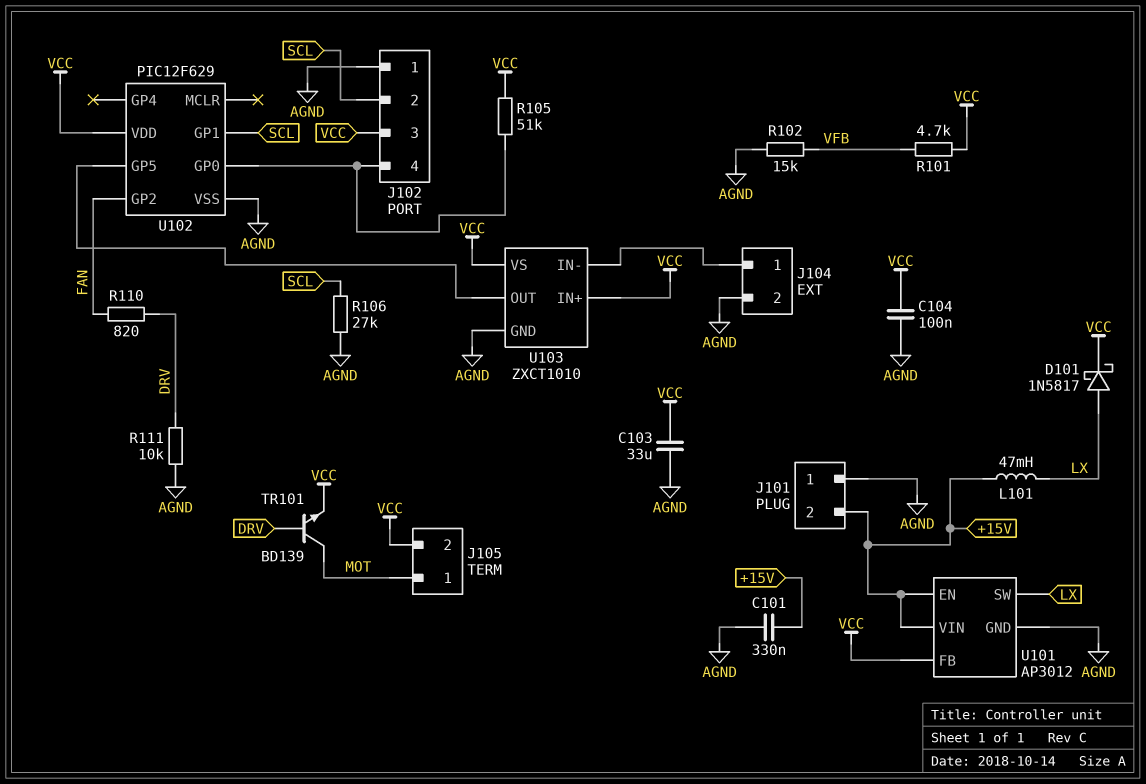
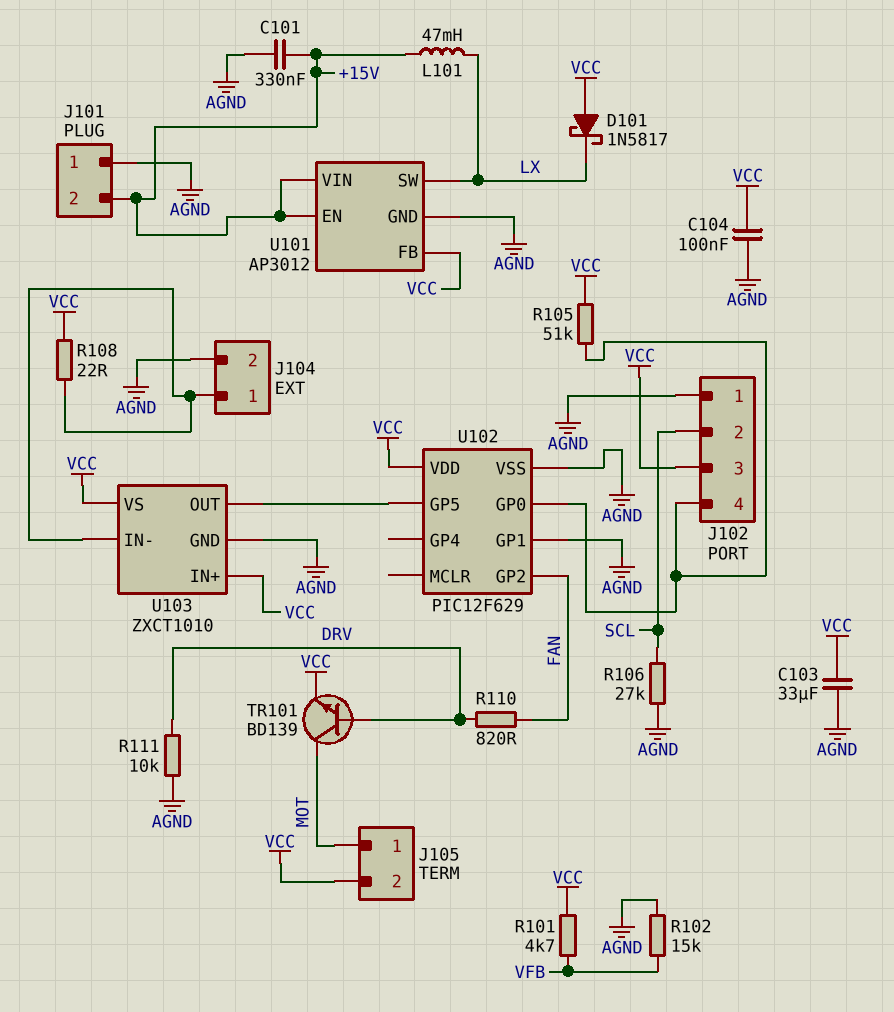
D101: schottky 1N5817 (A LX, K VCC) -> schottky 1N5817 (A VCC, K LX)
R108: none -> 22 (J104/1, VCC)
U102 pin GP1: SCL -> AGND

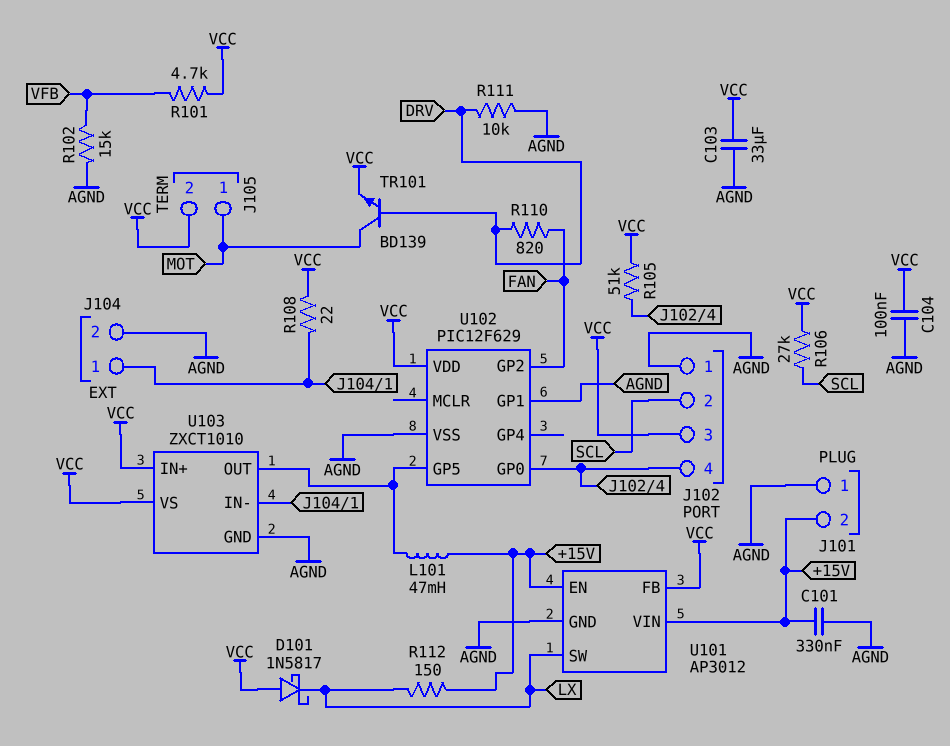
L101: 47mH (+15V, LX) -> 47mH (+15V, U102/GP5)
R106: 27k (AGND, SCL) -> 27k (SCL, VCC)
R112: none -> 150 (+15V, LX)

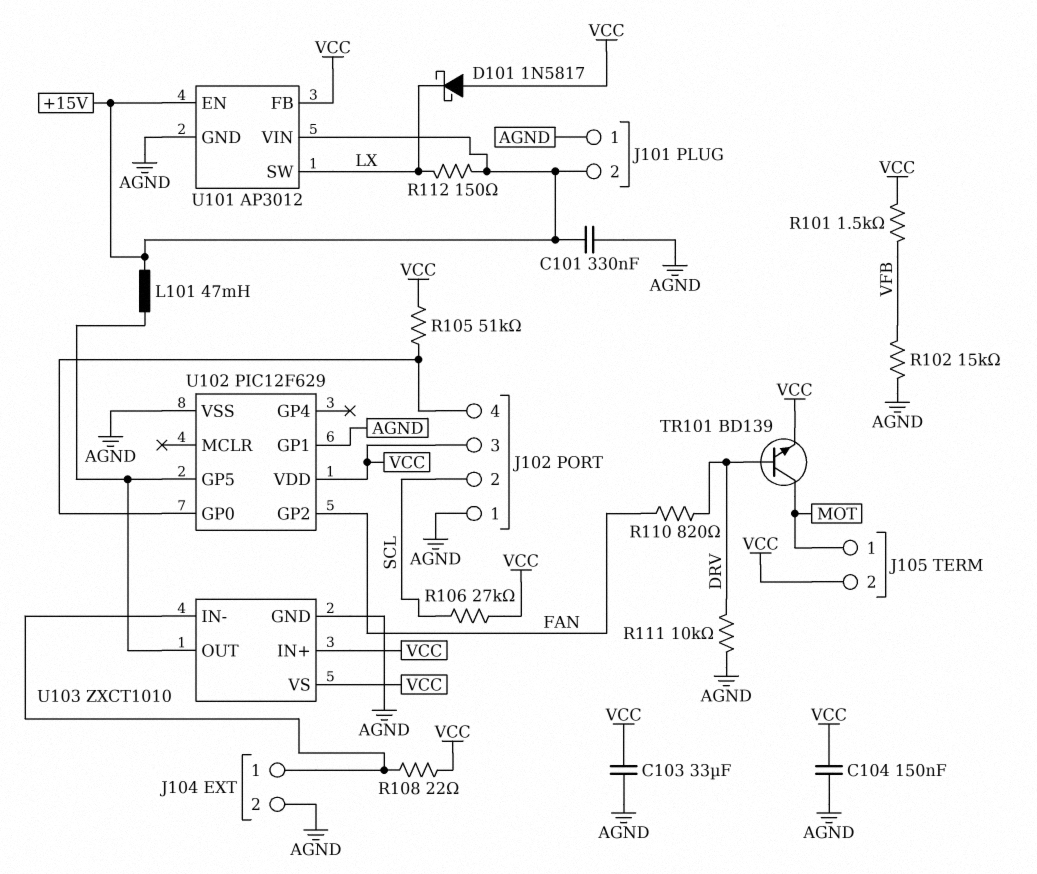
C104: 100nF (AGND, VCC) -> 150nF (AGND, VCC)
R101: 4.7k (VCC, VFB) -> 1.5k (VCC, VFB)

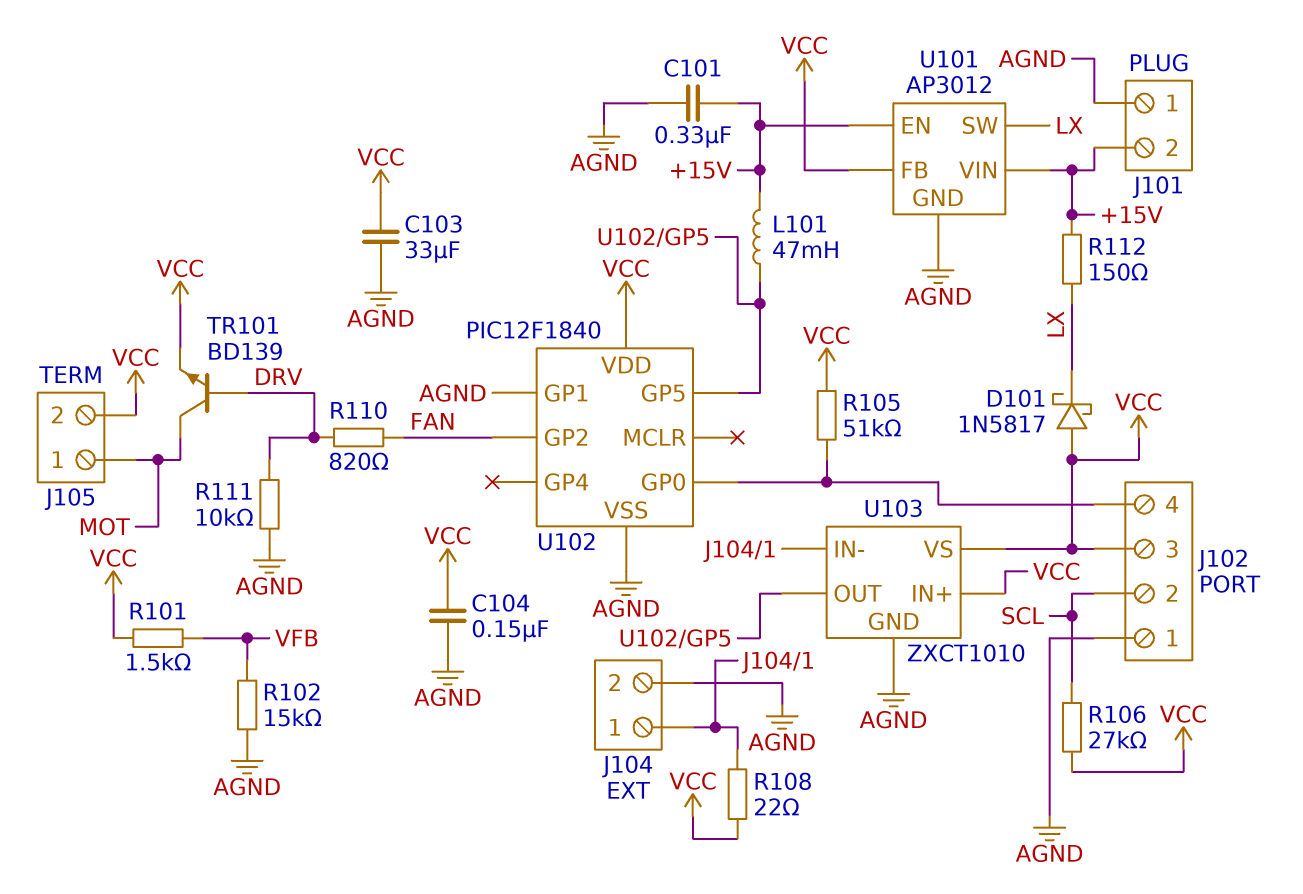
U102: PIC12F629 -> PIC12F1840

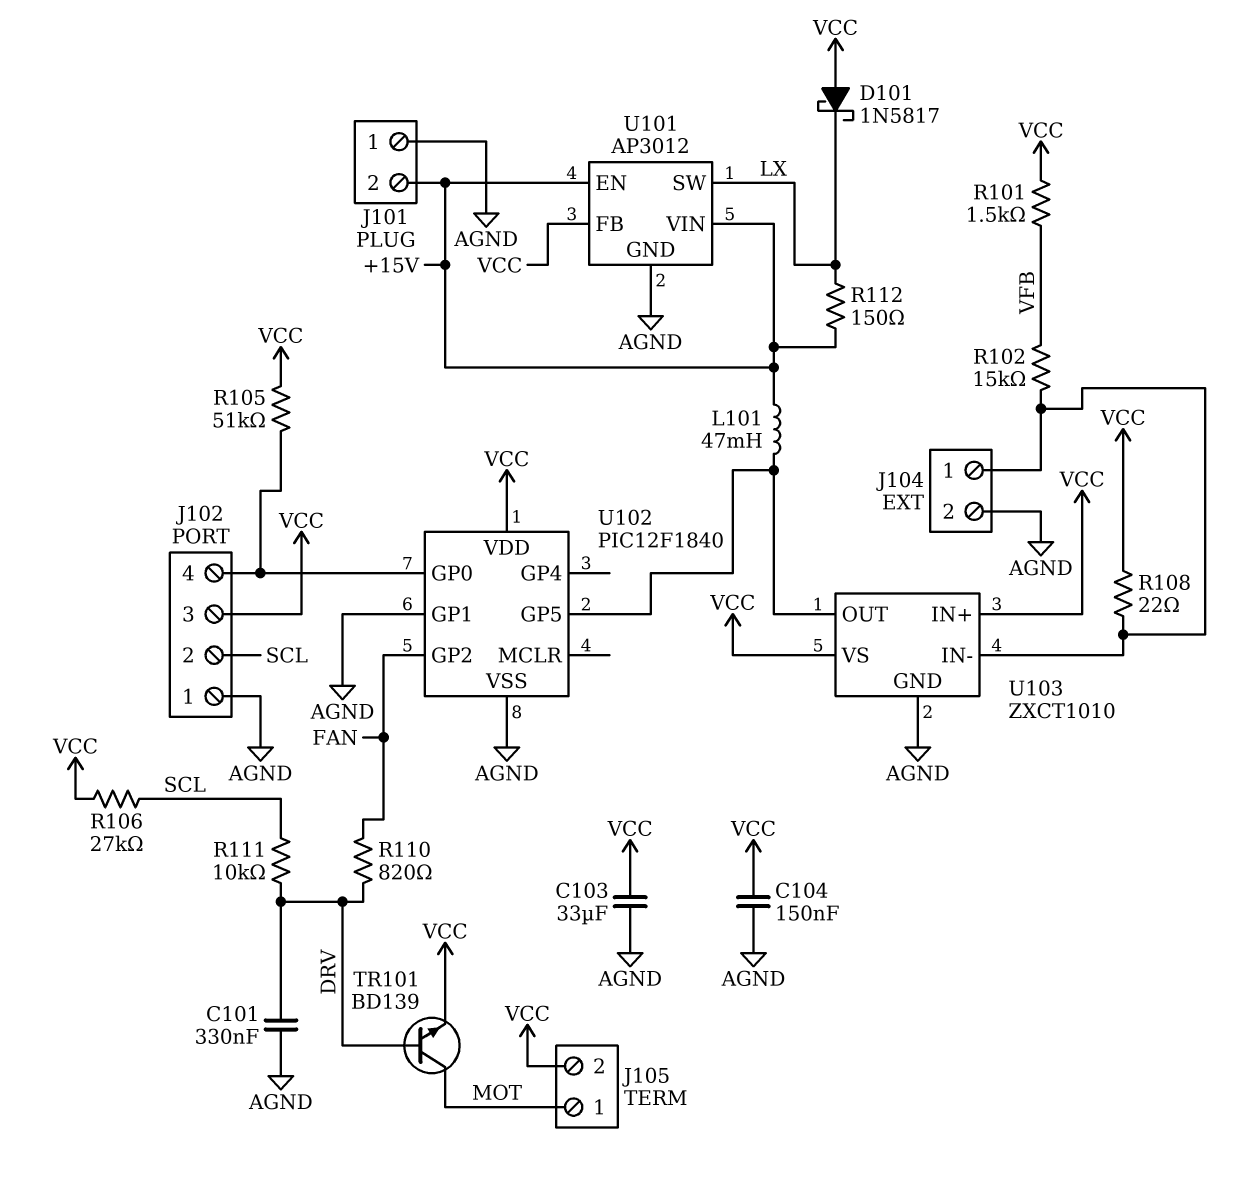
C101: 330nF (+15V, AGND) -> 330nF (AGND, DRV)
R102: 15k (AGND, VFB) -> 15k (J104/1, VFB)
R111: 10k (AGND, DRV) -> 10k (DRV, SCL)

